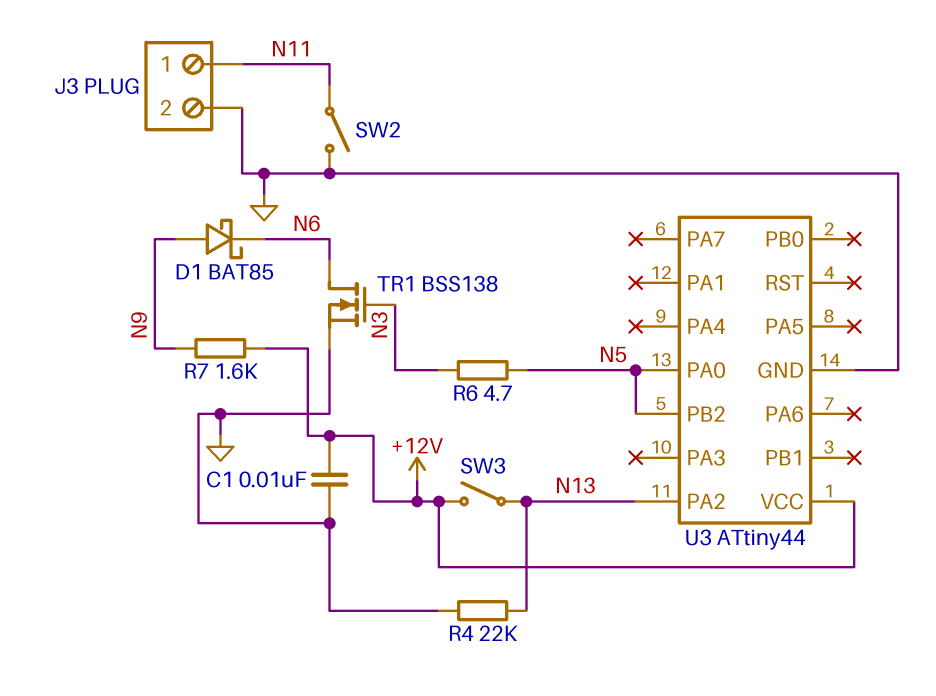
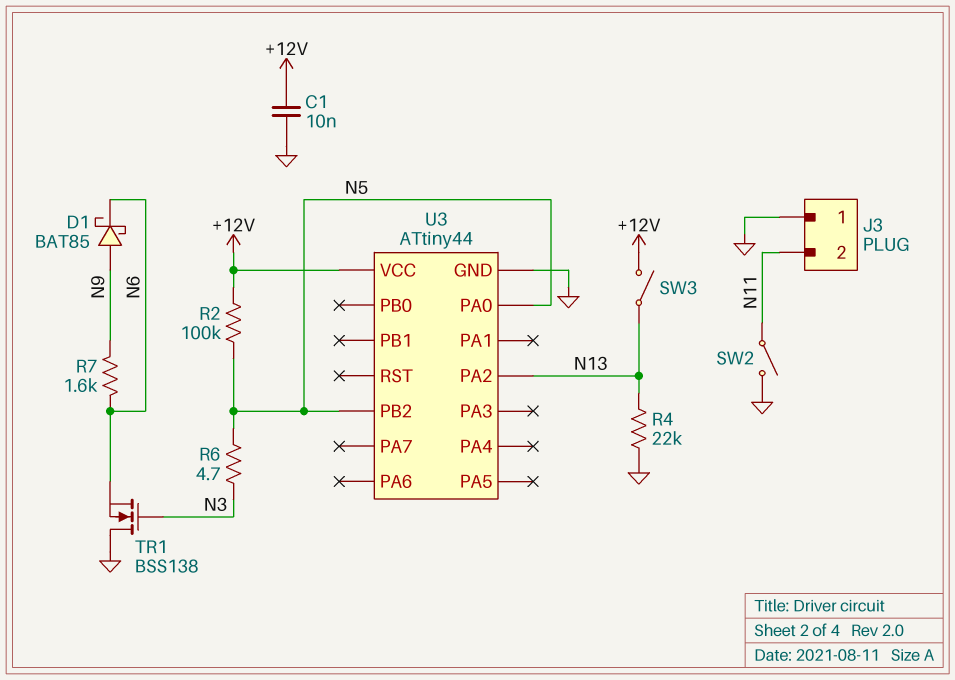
J3 pin 1: N11 -> GND
J3 pin 2: GND -> N11
R2: none -> 100k (+12V, N5)
R7: 1.6k (+12V, N9) -> 1.6k (N6, N9)
TR1: NMOS BSS138 (G N3, D N6, S GND) -> NMOS BSS138 (G N3, D GND, S N6)

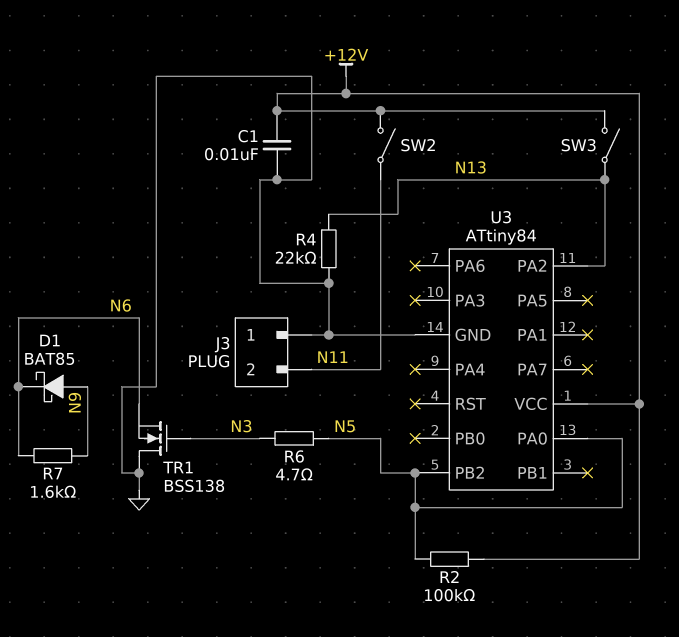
SW2: switch (GND, N11) -> switch (+12V, N11)
U3: ATtiny44 -> ATtiny84

